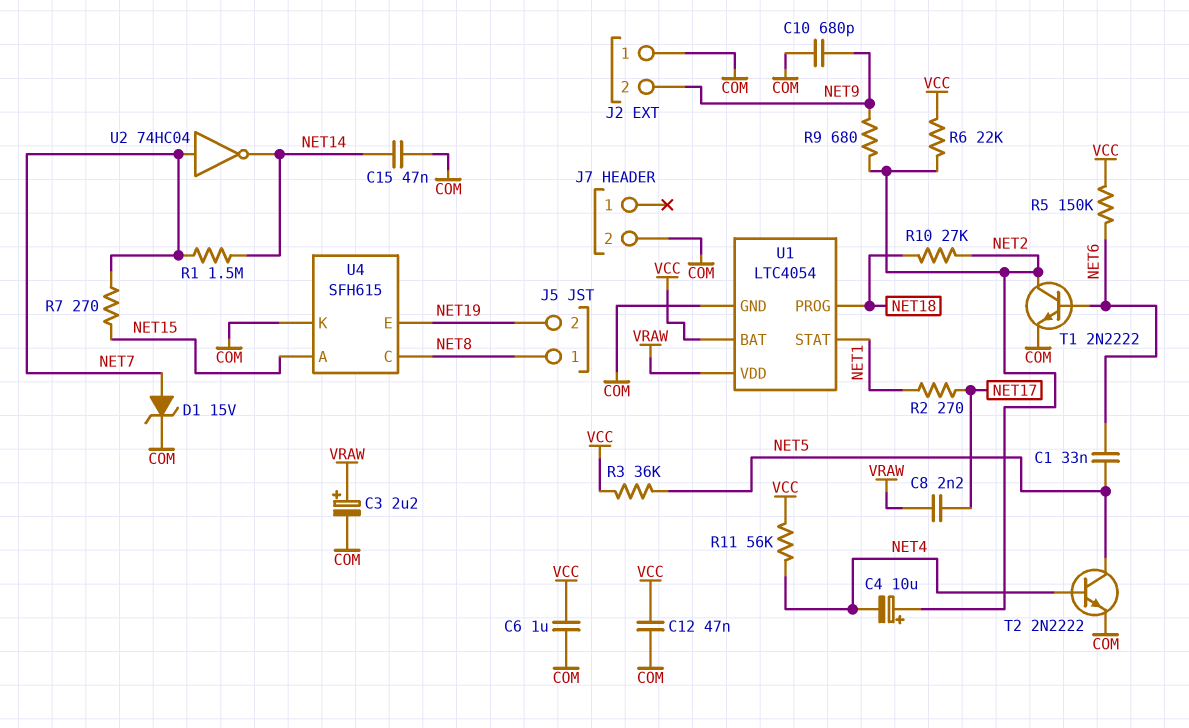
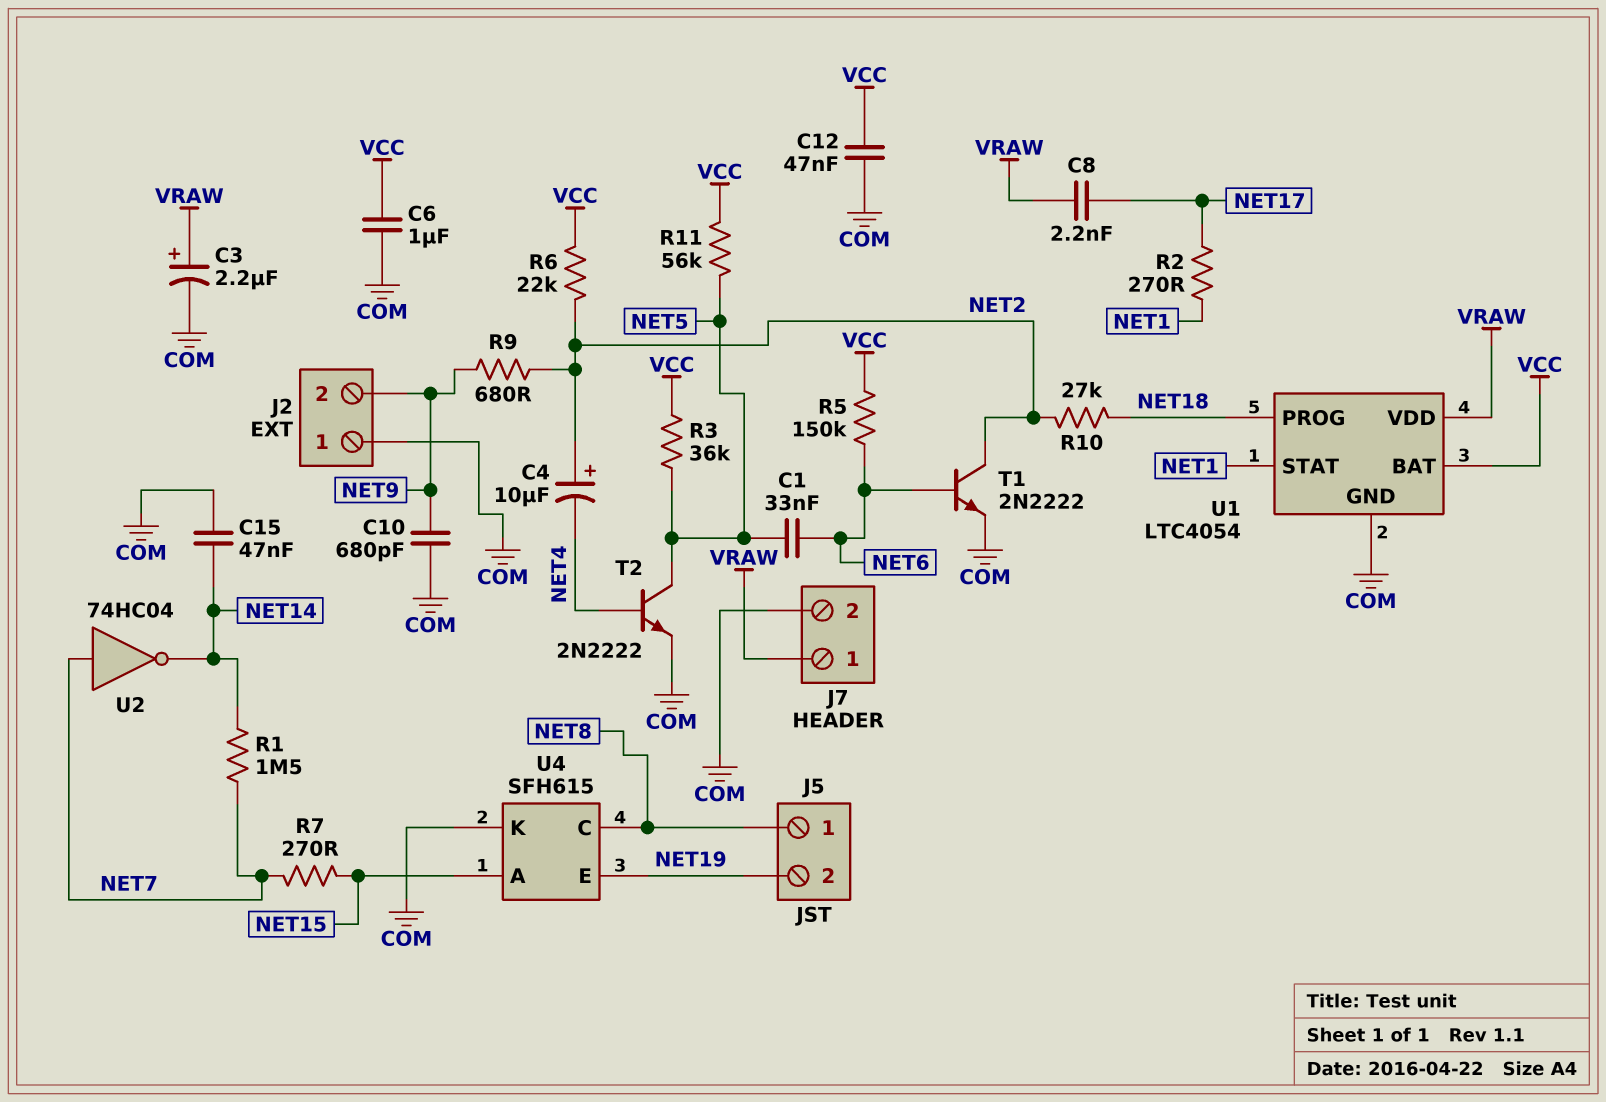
D1: zener 15V (A NET7, K COM) -> none
J7 pin 1: none -> VRAW
R11: 56k (NET4, VCC) -> 56k (NET5, VCC)

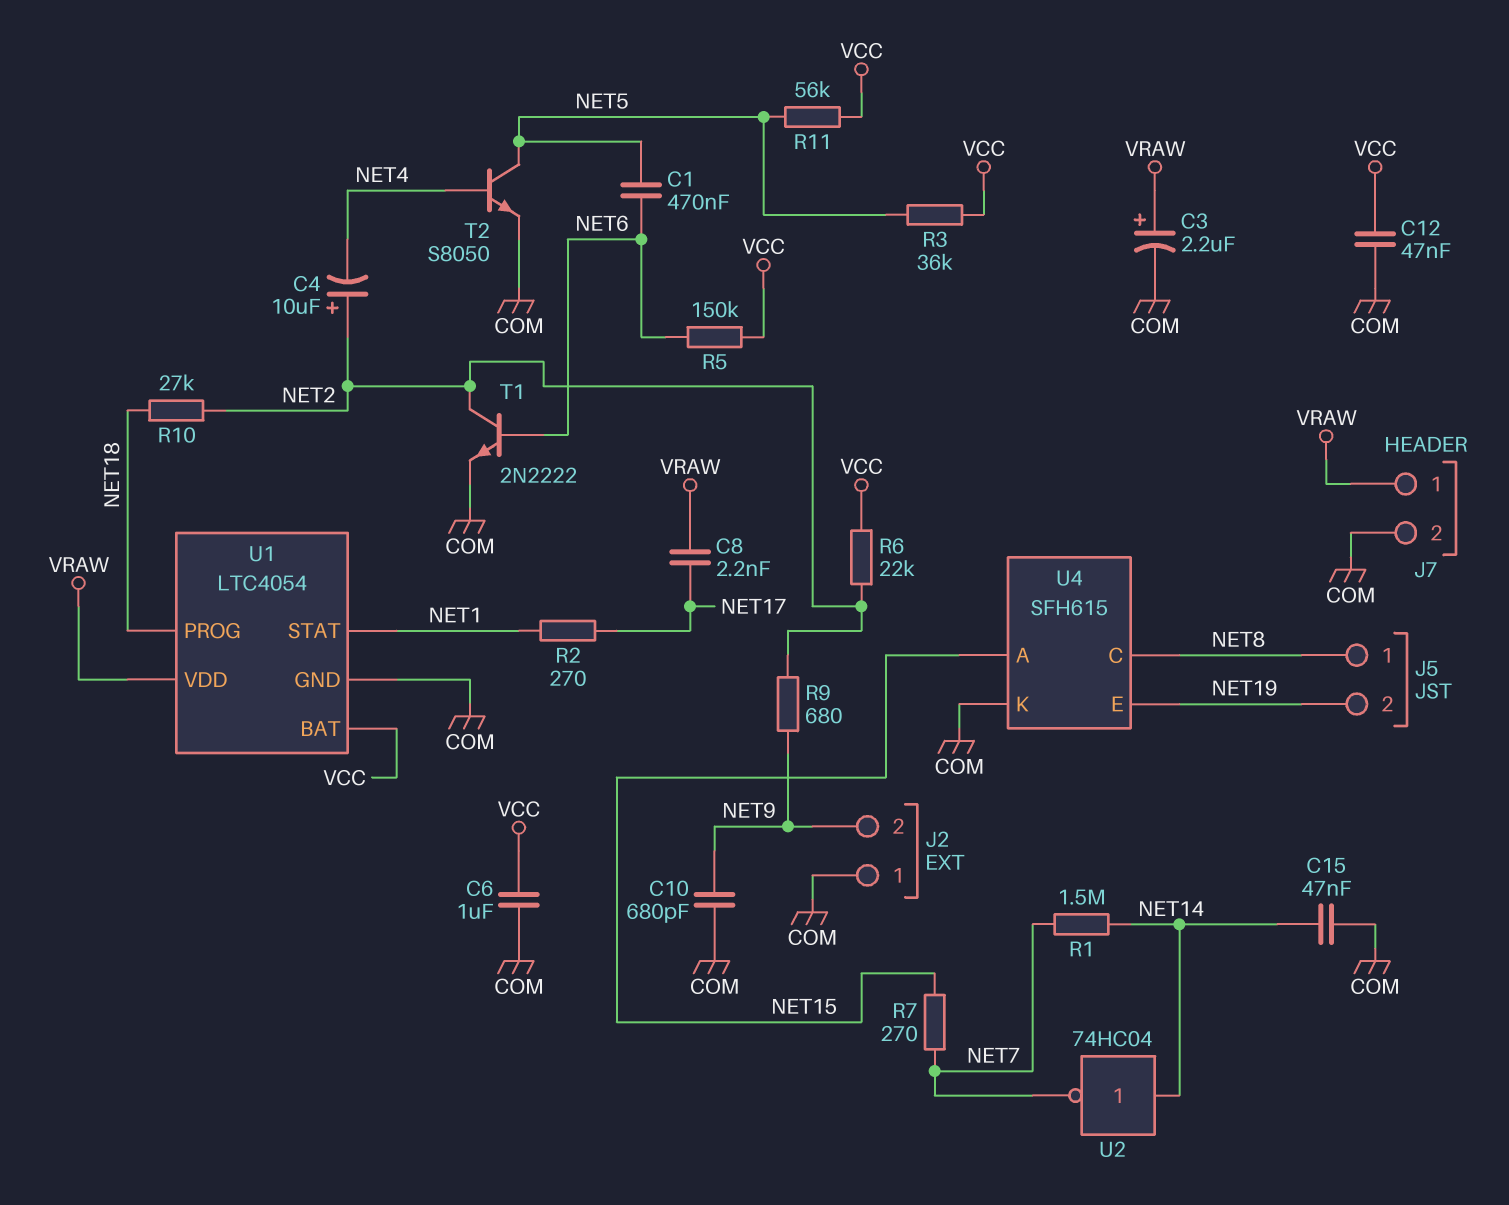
C1: 33nF (NET5, NET6) -> 470nF (NET5, NET6)
T2: NPN 2N2222 (B NET4, C NET5, E COM) -> NPN S8050 (B NET4, C NET5, E COM)
U2: NOT 74HC04 (in NET7, out NET14) -> NOT 74HC04 (in NET14, out NET7)

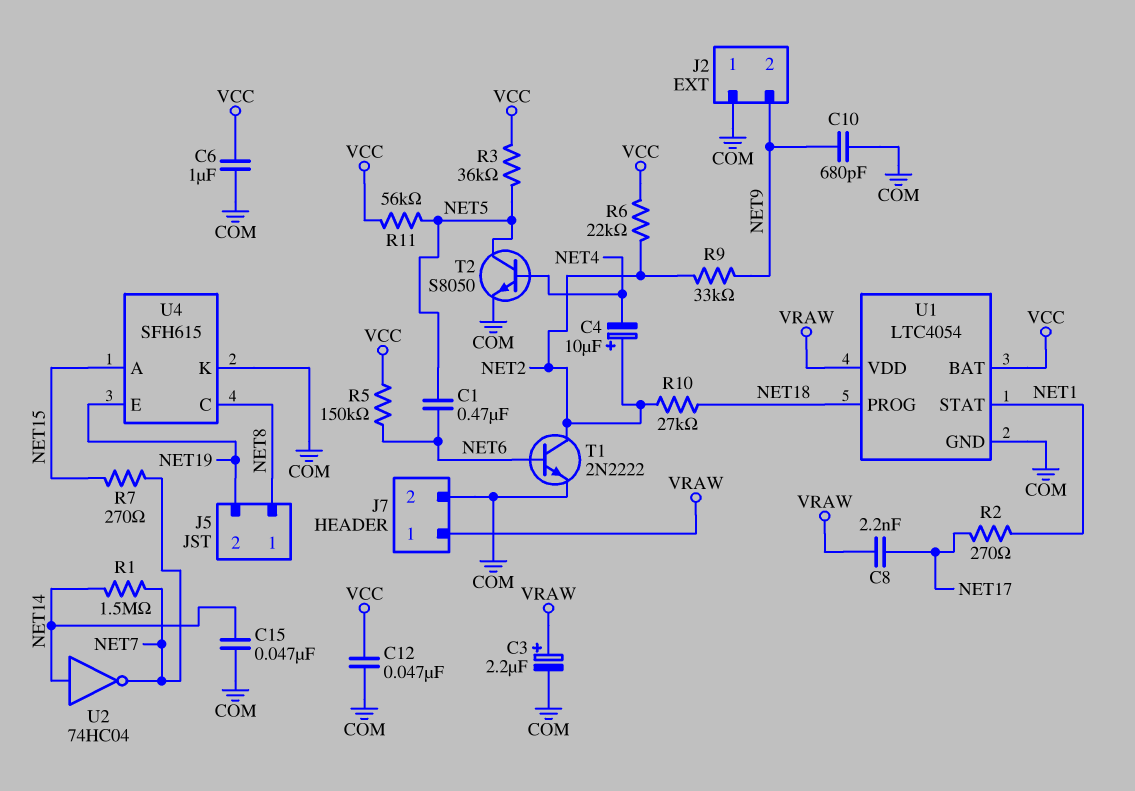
R9: 680 (NET2, NET9) -> 33k (NET2, NET9)

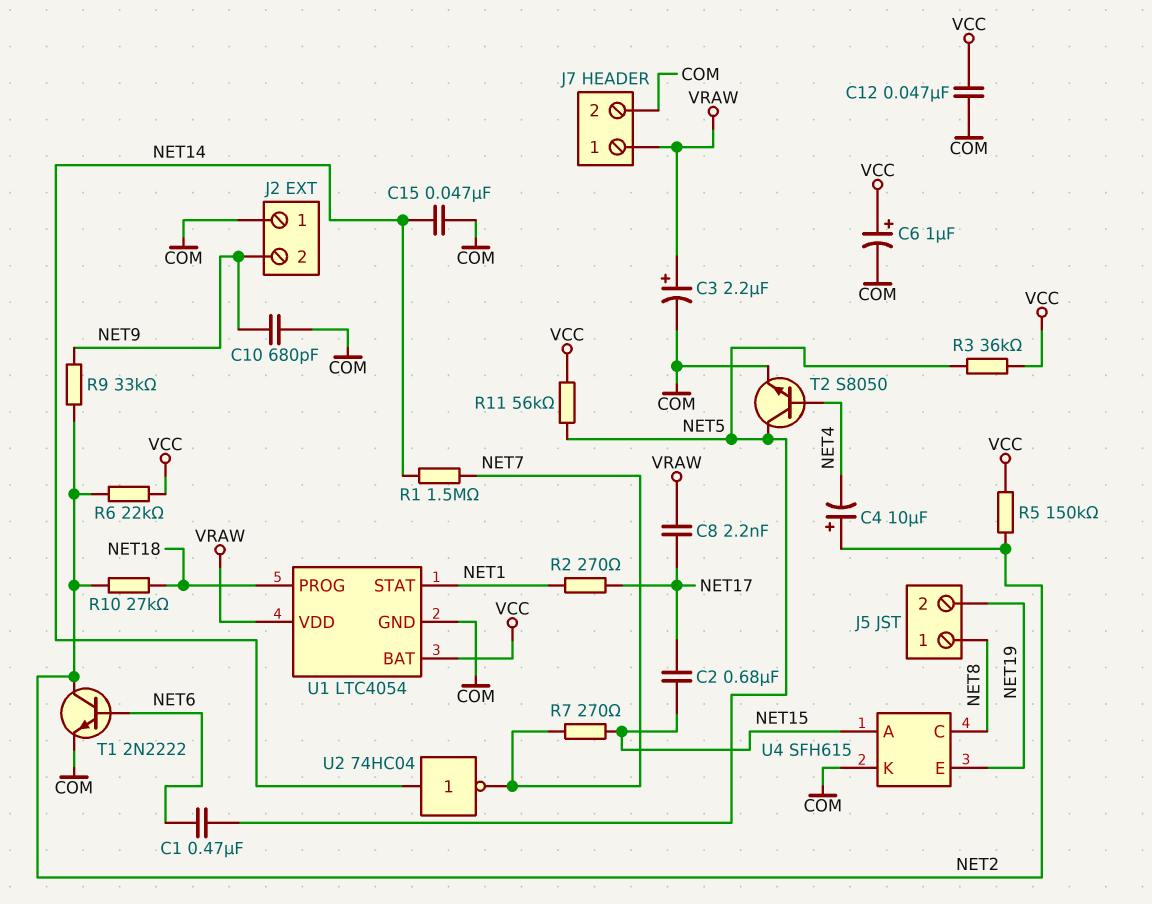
C2: none -> 680nF (NET15, NET17)
C6: 1uF (COM, VCC) -> 1uF (plus VCC, minus COM)
R5: 150k (NET6, VCC) -> 150k (NET2, VCC)

